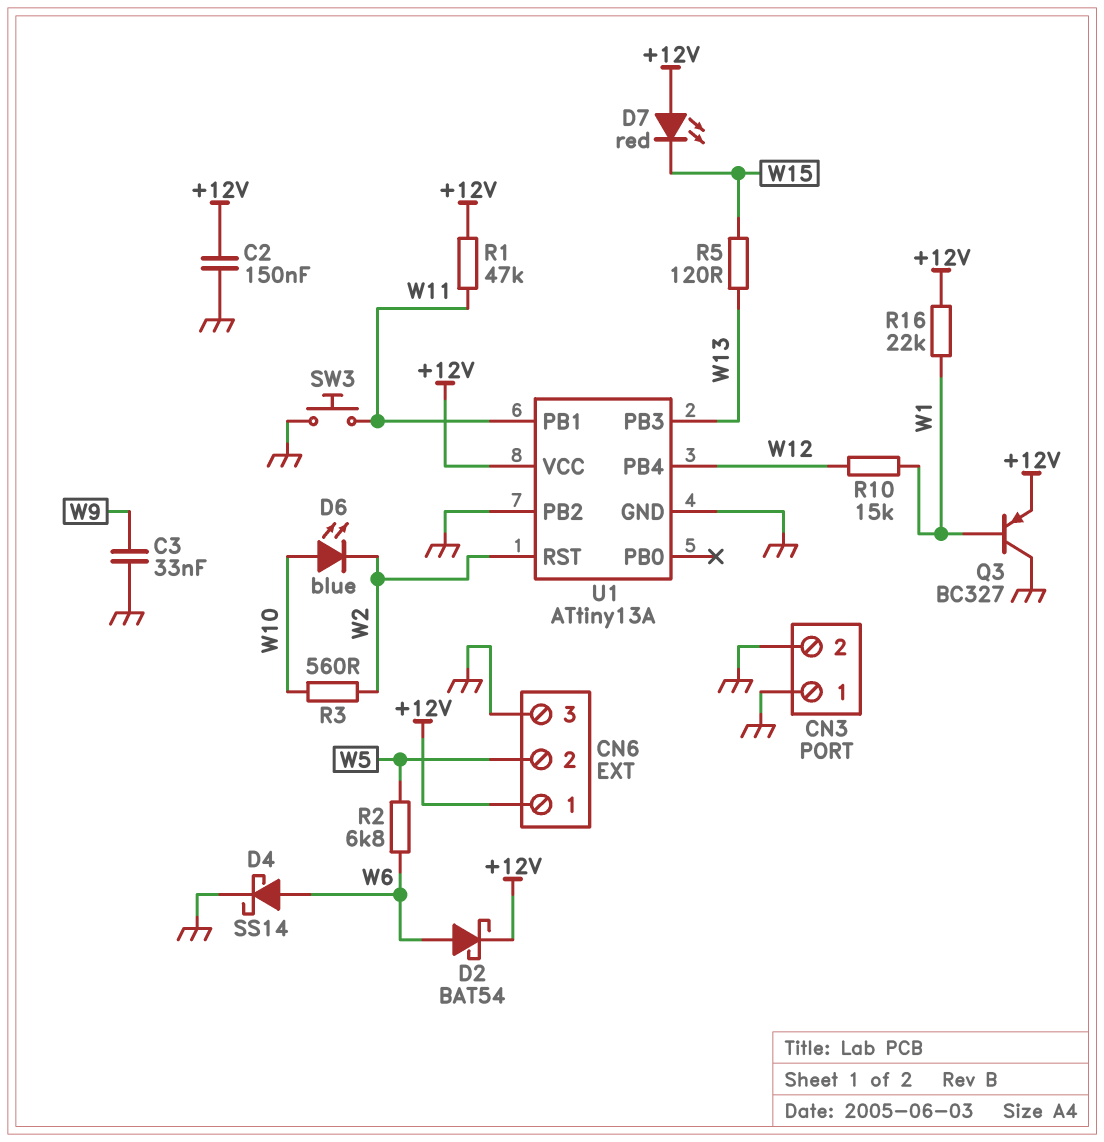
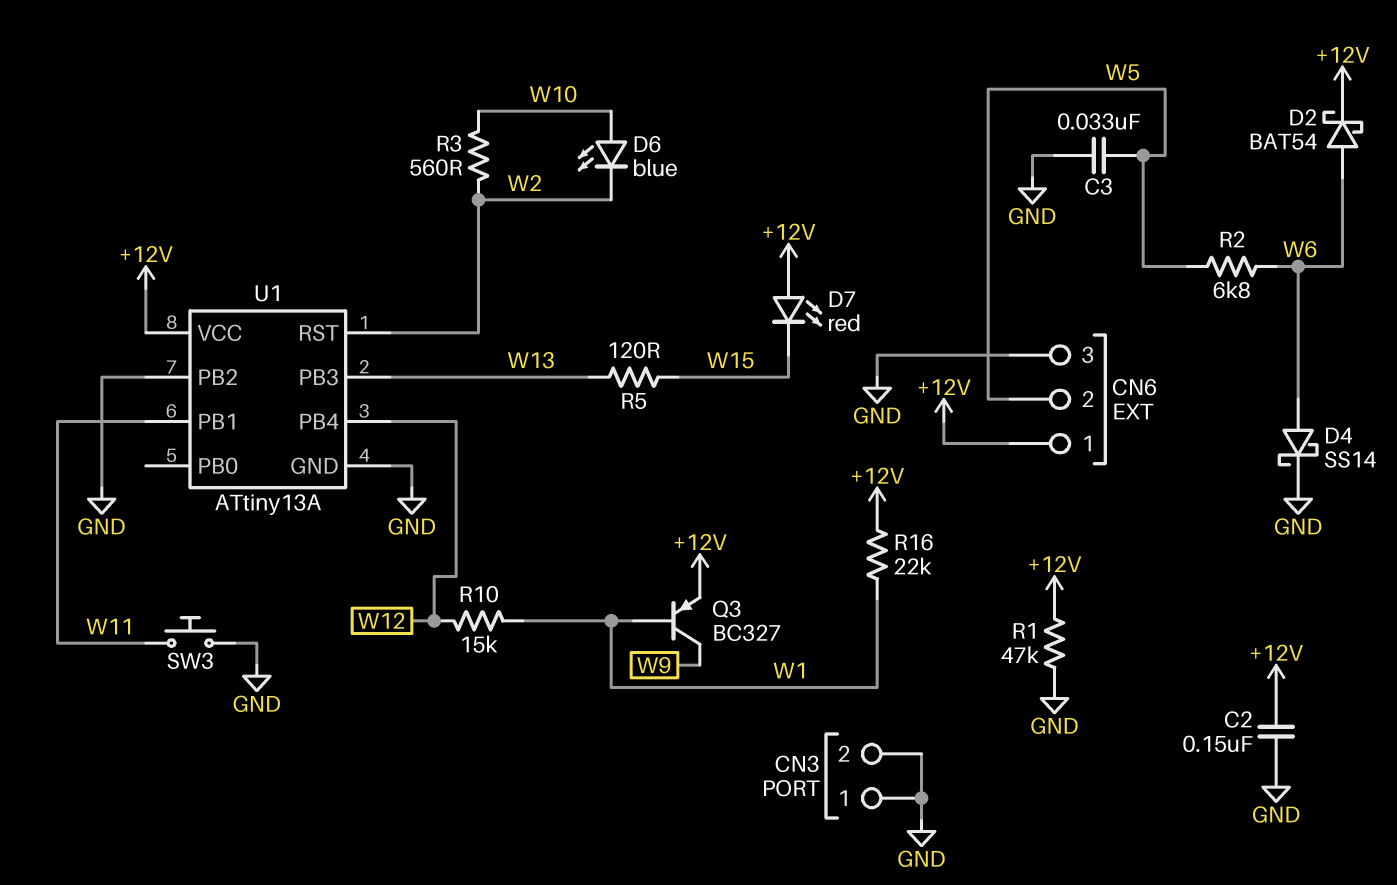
C3: 33nF (GND, W9) -> 33nF (GND, W5)
Q3: PNP BC327 (B W1, C GND, E +12V) -> PNP BC327 (B W1, C W9, E +12V)
R1: 47k (+12V, W11) -> 47k (+12V, GND)

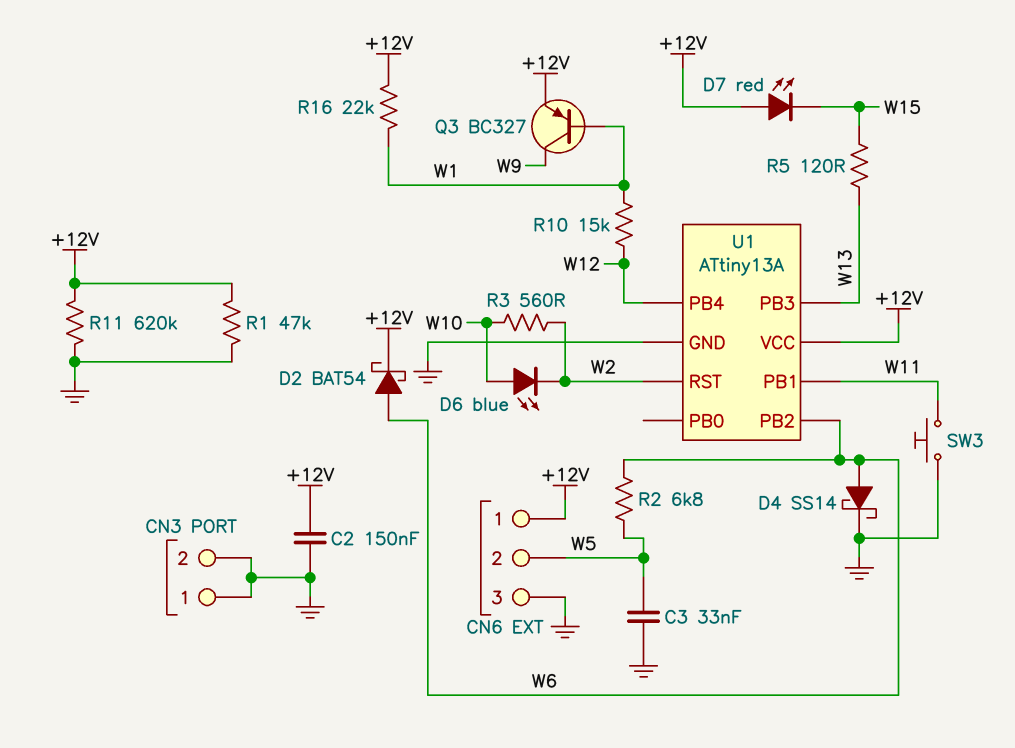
R11: none -> 620k (+12V, GND)
U1 pin PB2: GND -> W6

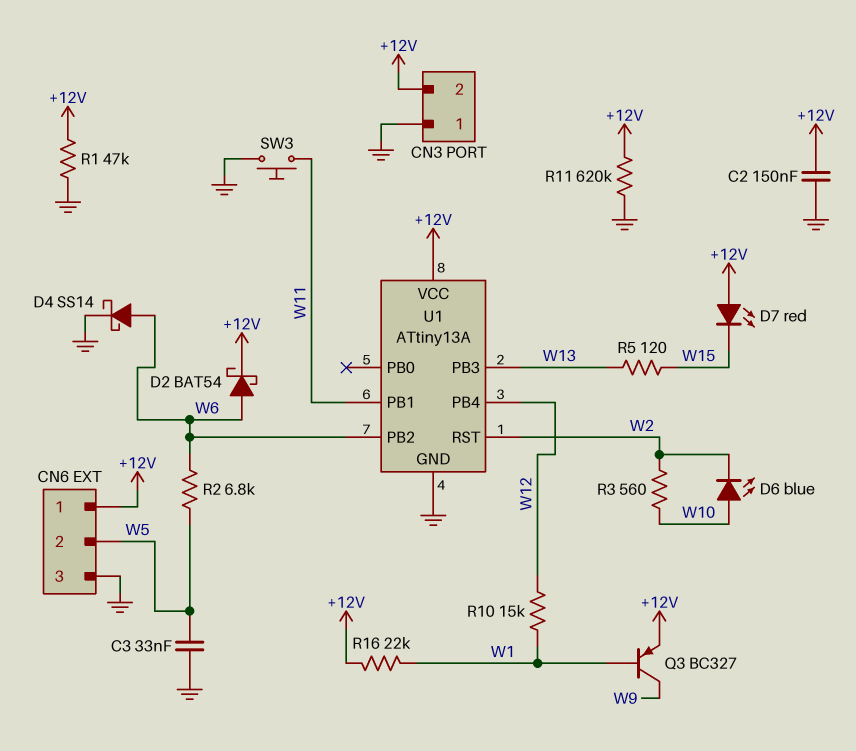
CN3 pin 2: GND -> +12V

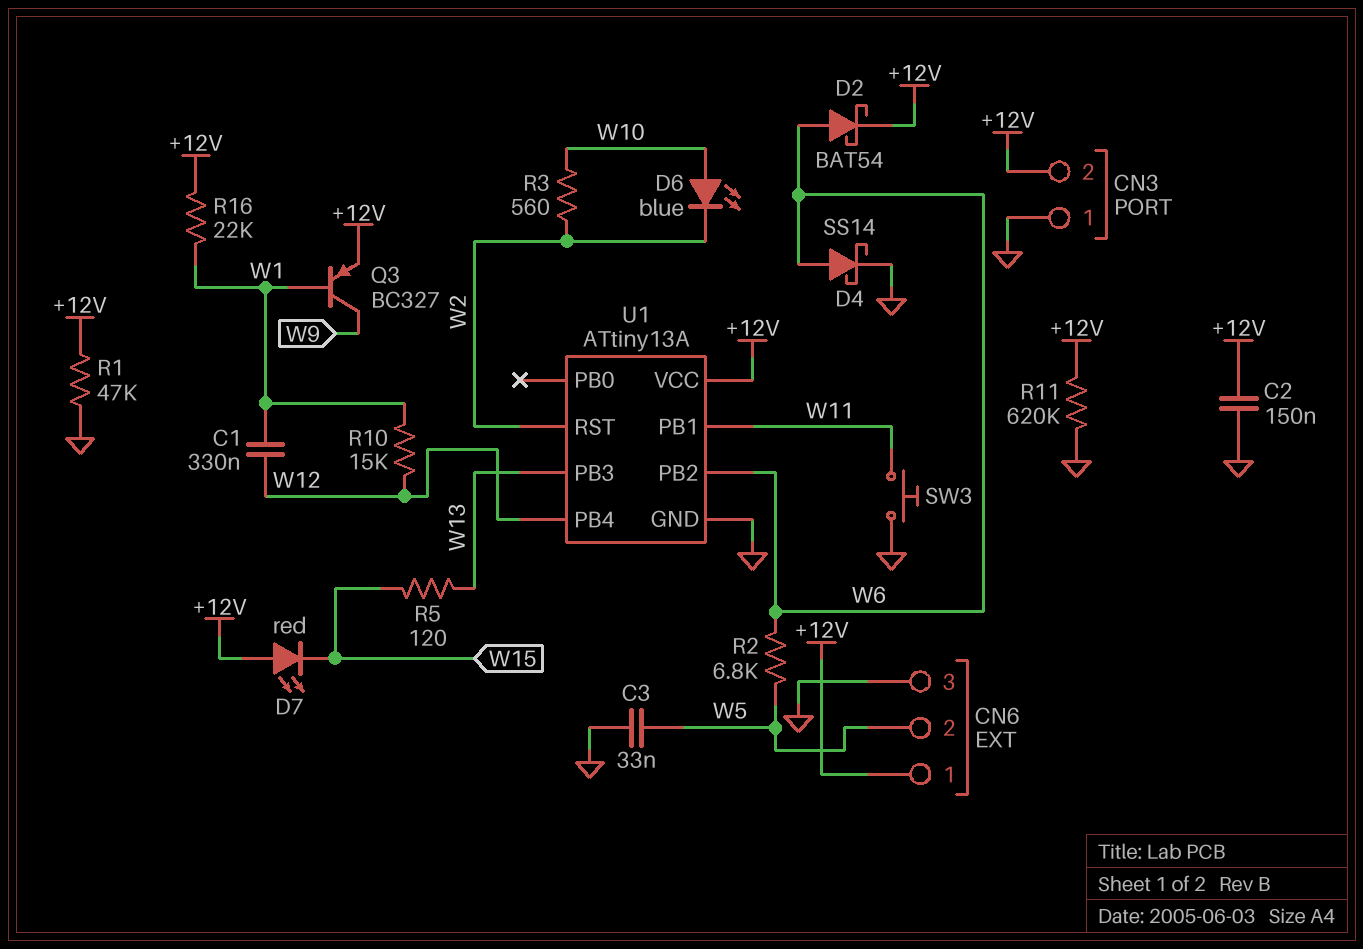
C1: none -> 330nF (W1, W12)

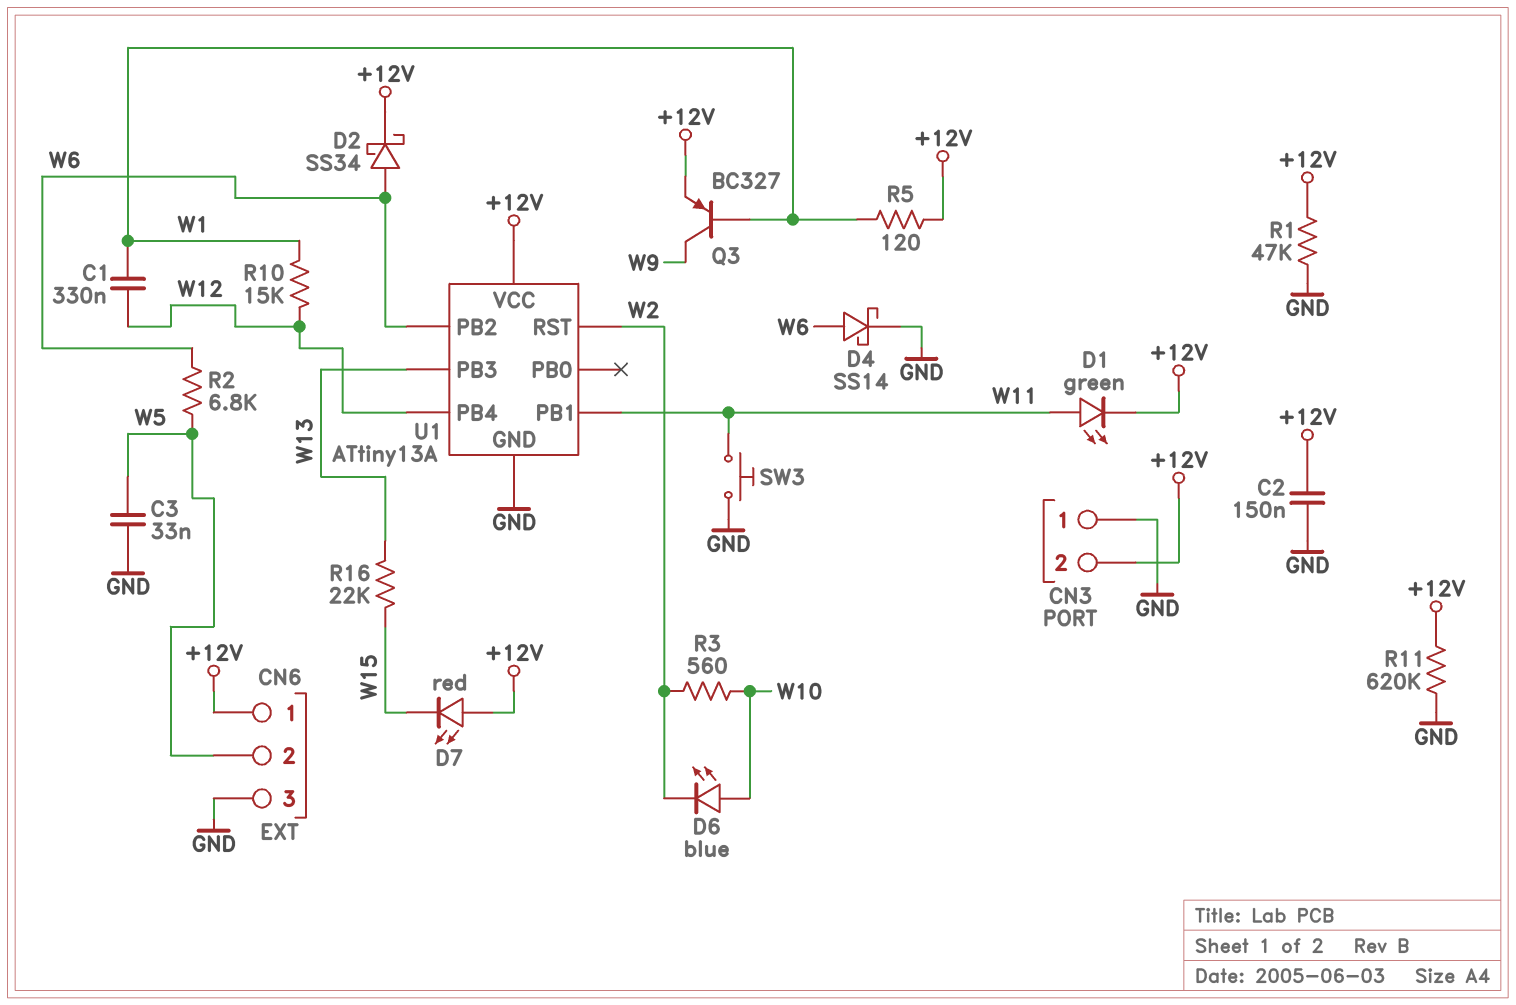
D1: none -> LED green (A W11, K +12V)
D2: schottky BAT54 (A W6, K +12V) -> schottky SS34 (A W6, K +12V)
R5: 120 (W13, W15) -> 120 (+12V, W1)
R16: 22k (+12V, W1) -> 22k (W13, W15)

